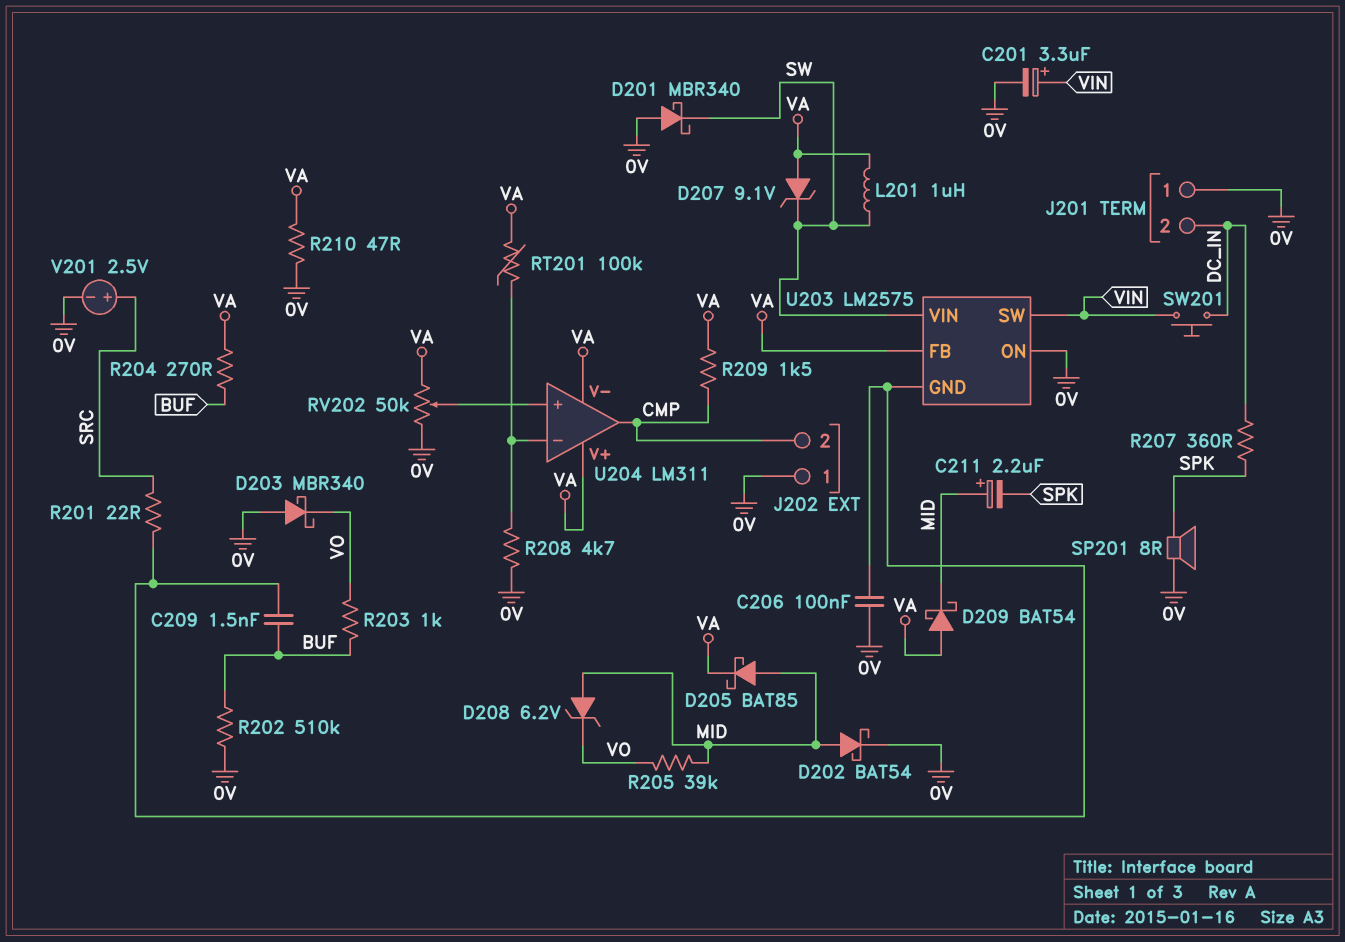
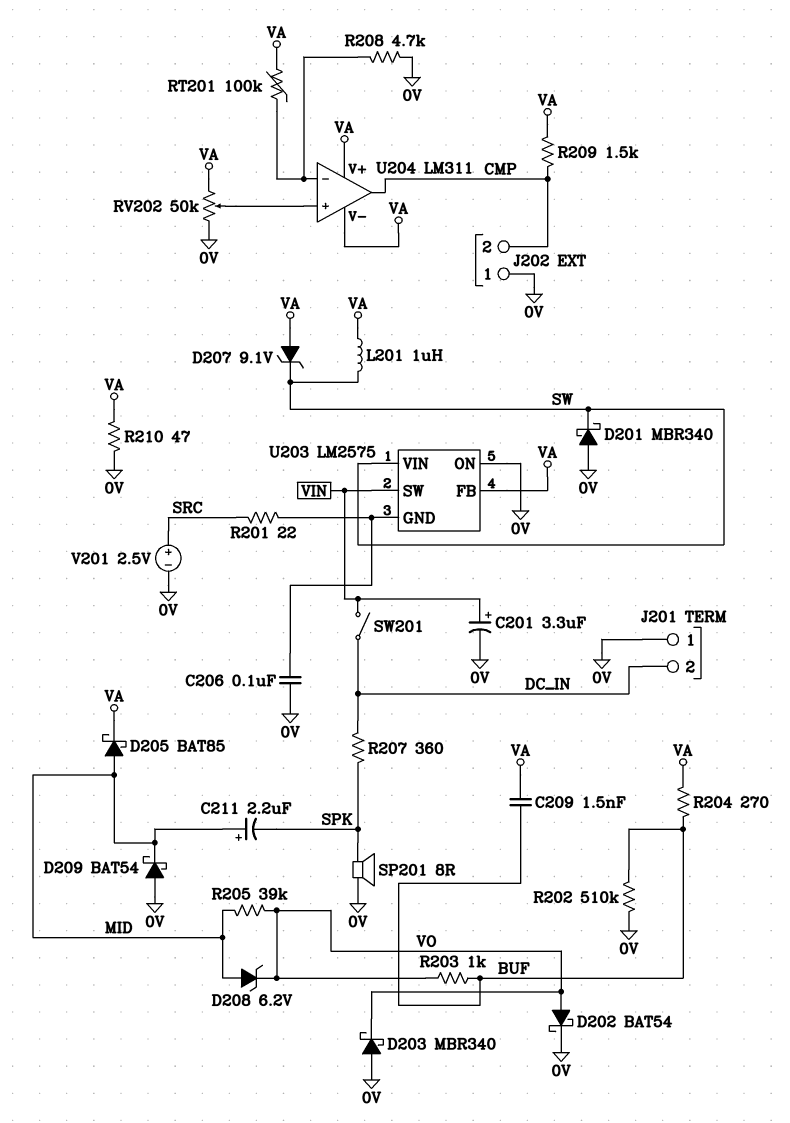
C209: 1.5nF (BUF, U203/GND) -> 1.5nF (BUF, VA)
D202: schottky BAT54 (A MID, K 0V) -> schottky BAT54 (A VO, K 0V)
D209: schottky BAT54 (A VA, K MID) -> schottky BAT54 (A 0V, K MID)
SW201: button (DC_IN, VIN) -> switch (DC_IN, VIN)

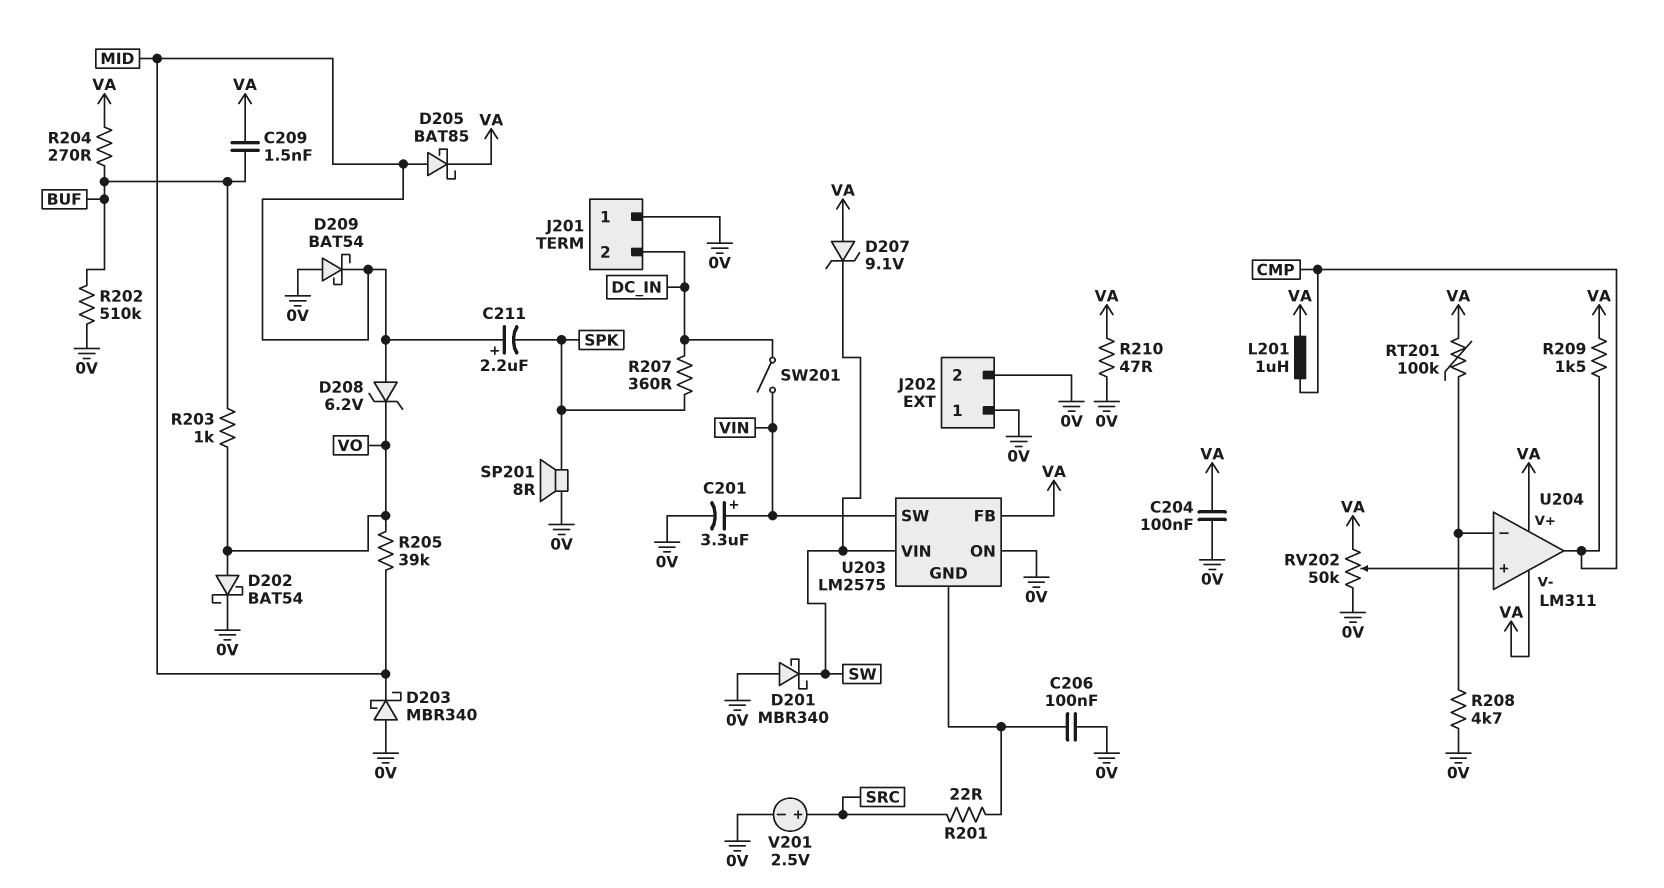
C204: none -> 100nF (0V, VA)
D203: schottky MBR340 (A 0V, K VO) -> schottky MBR340 (A 0V, K MID)
J202 pin 2: CMP -> 0V
L201: 1uH (SW, VA) -> 1uH (CMP, VA)

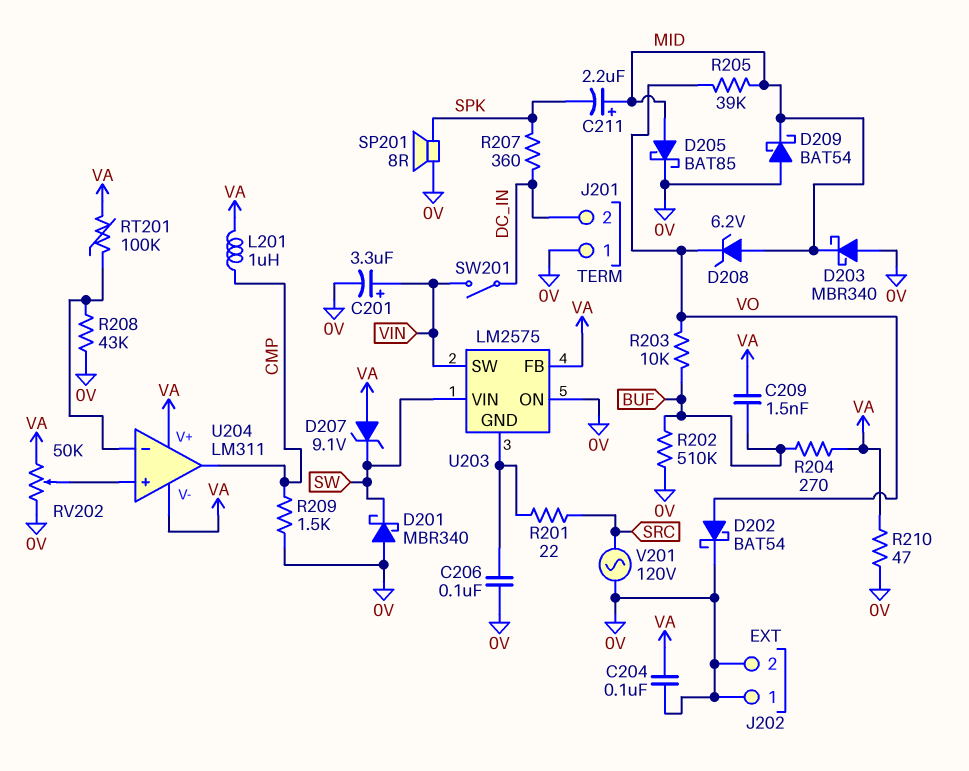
D205: schottky BAT85 (A MID, K VA) -> schottky BAT85 (A MID, K 0V)
R203: 1k (BUF, VO) -> 10k (BUF, VO)
R208: 4.7k (0V, U204/in-) -> 43k (0V, U204/in-)
R209: 1.5k (CMP, VA) -> 1.5k (0V, CMP)
V201: 2.5V (plus SRC, minus 0V) -> AC 120V (0V, SRC)

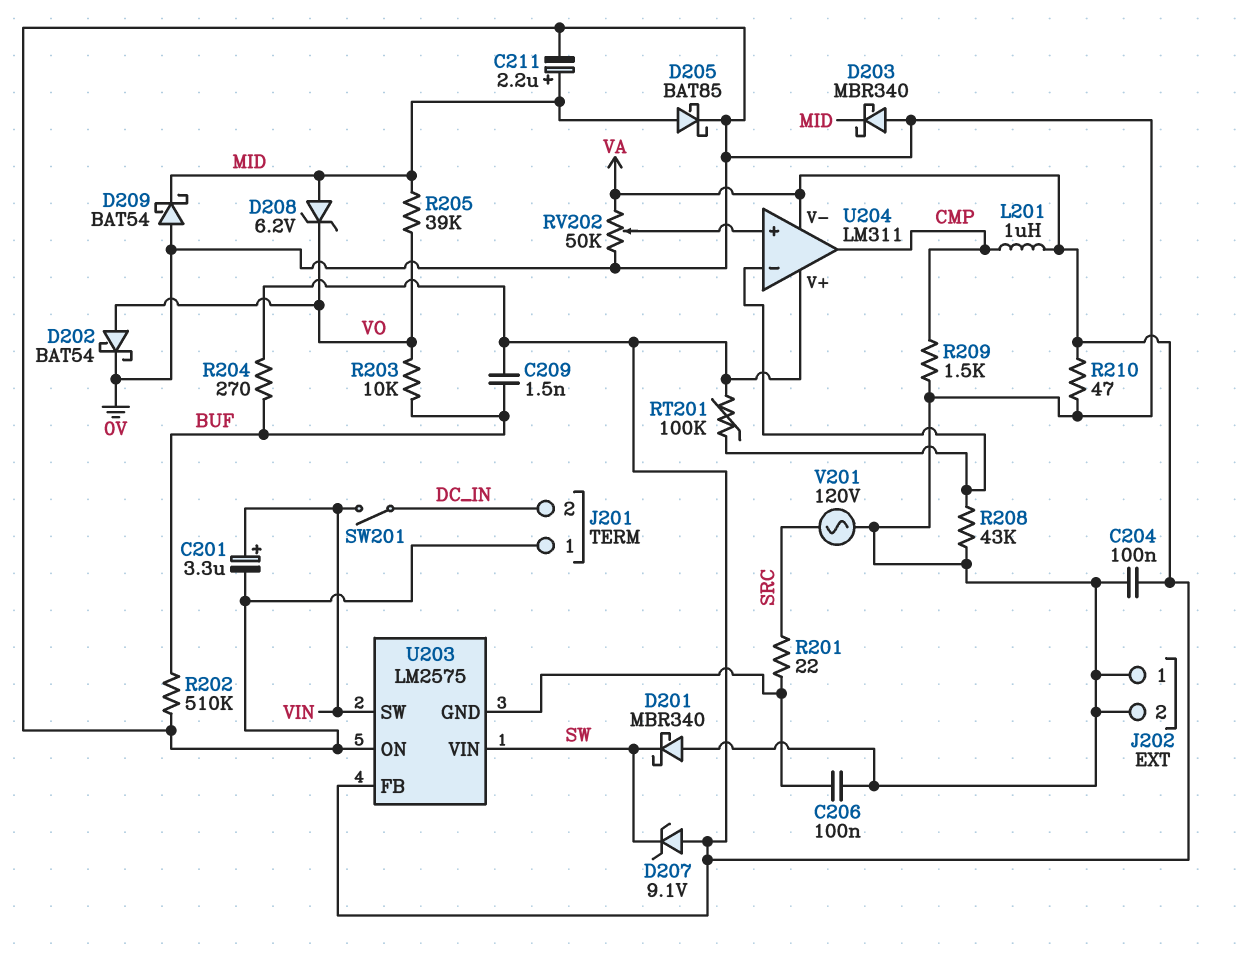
C211: 2.2uF (plus MID, minus SPK) -> 2.2uF (plus MID, minus 0V)
R207: 360 (DC_IN, SPK) -> none
SP201: speaker 8R (0V, SPK) -> none

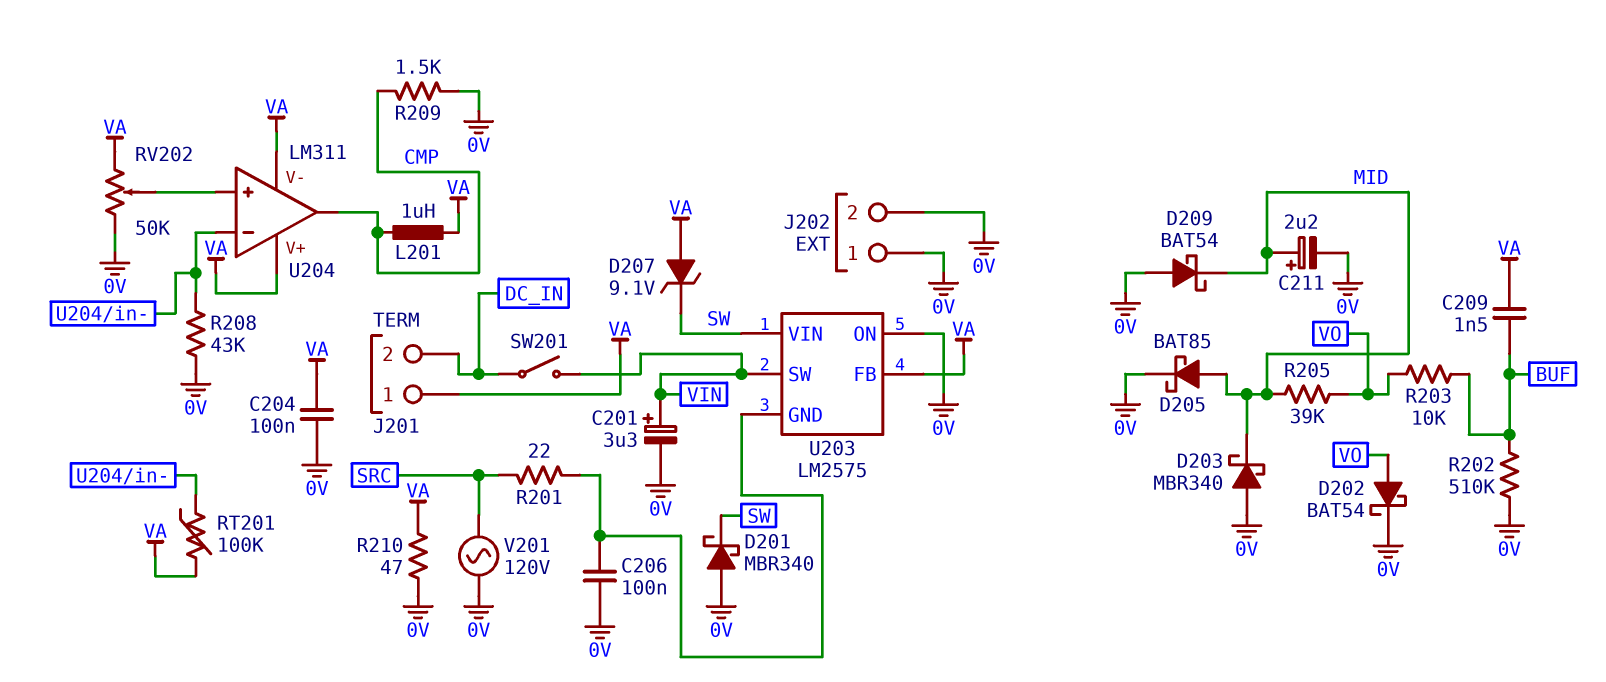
D208: zener 6.2V (A MID, K VO) -> none
J201 pin 1: 0V -> VA
R204: 270 (BUF, VA) -> none

